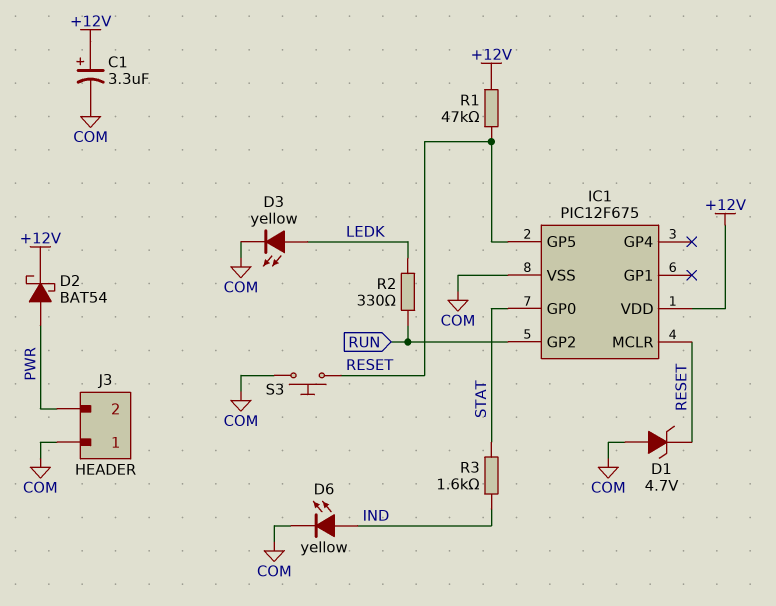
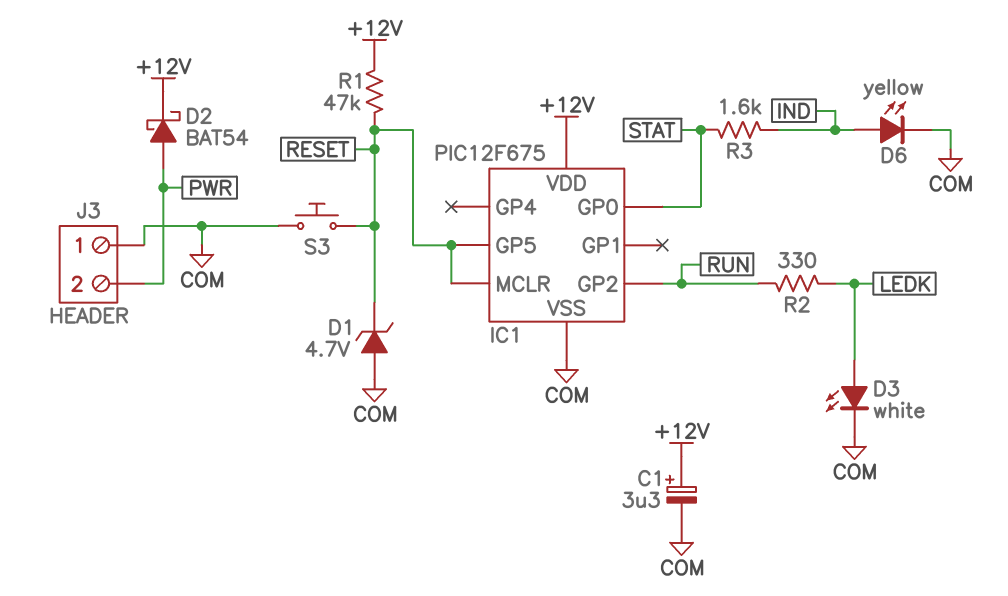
D3: LED yellow (A LEDK, K COM) -> LED white (A LEDK, K COM)

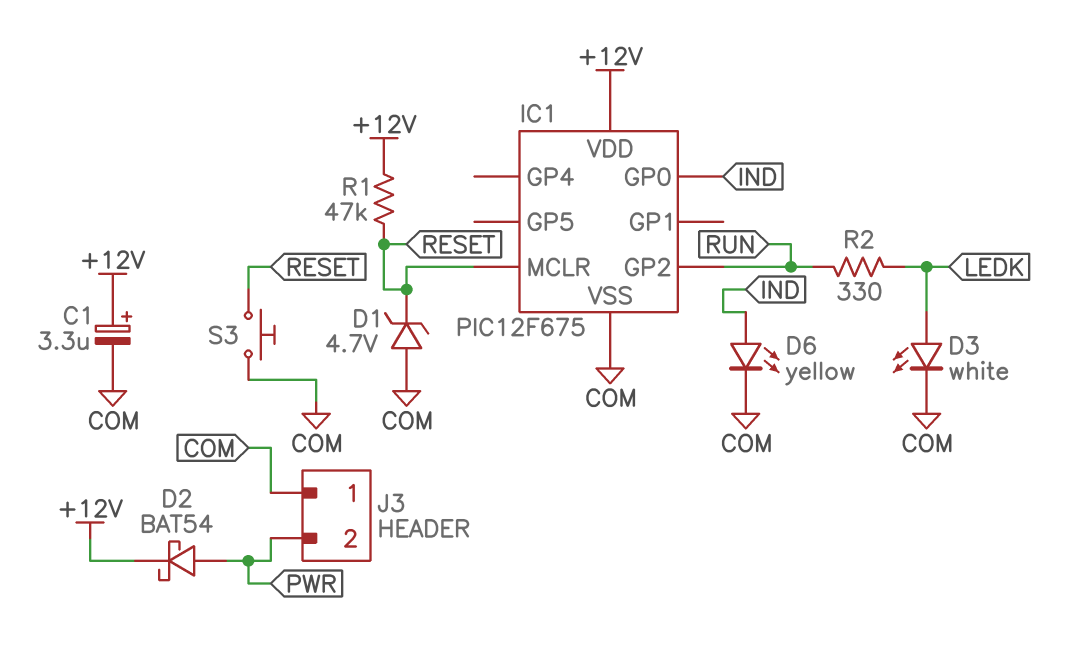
IC1 pin GP0: STAT -> IND
IC1 pin GP5: RESET -> none
R3: 1.6k (IND, STAT) -> none

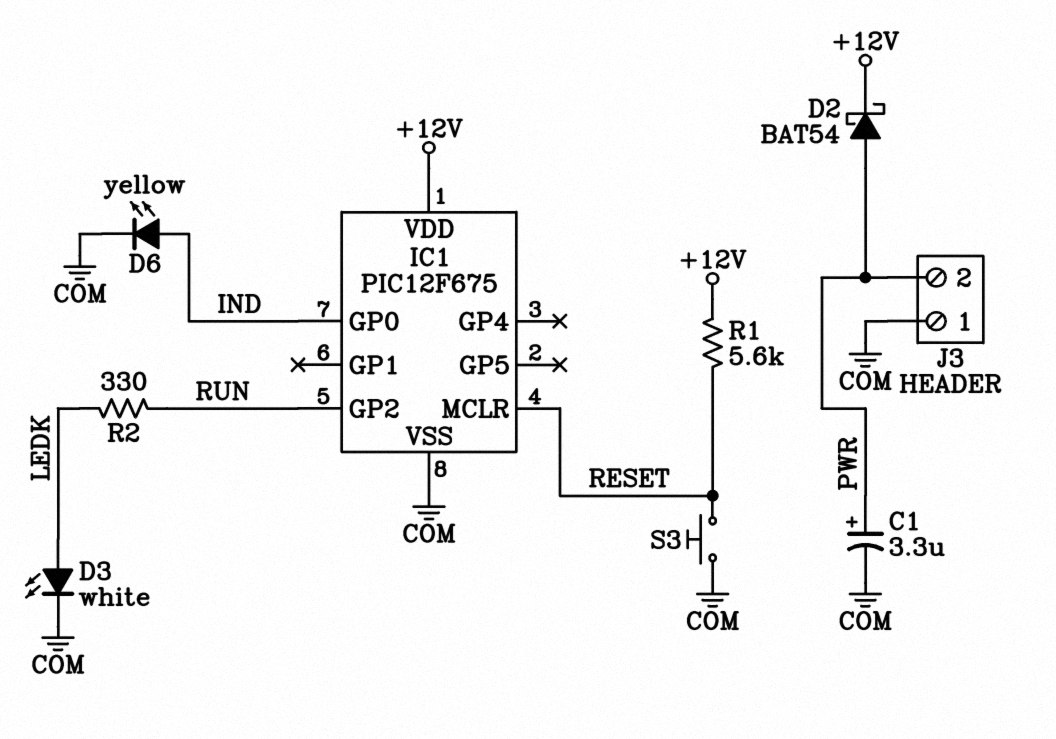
C1: 3.3uF (plus +12V, minus COM) -> 3.3uF (plus PWR, minus COM)
D1: zener 4.7V (A COM, K RESET) -> none
R1: 47k (+12V, RESET) -> 5.6k (+12V, RESET)

